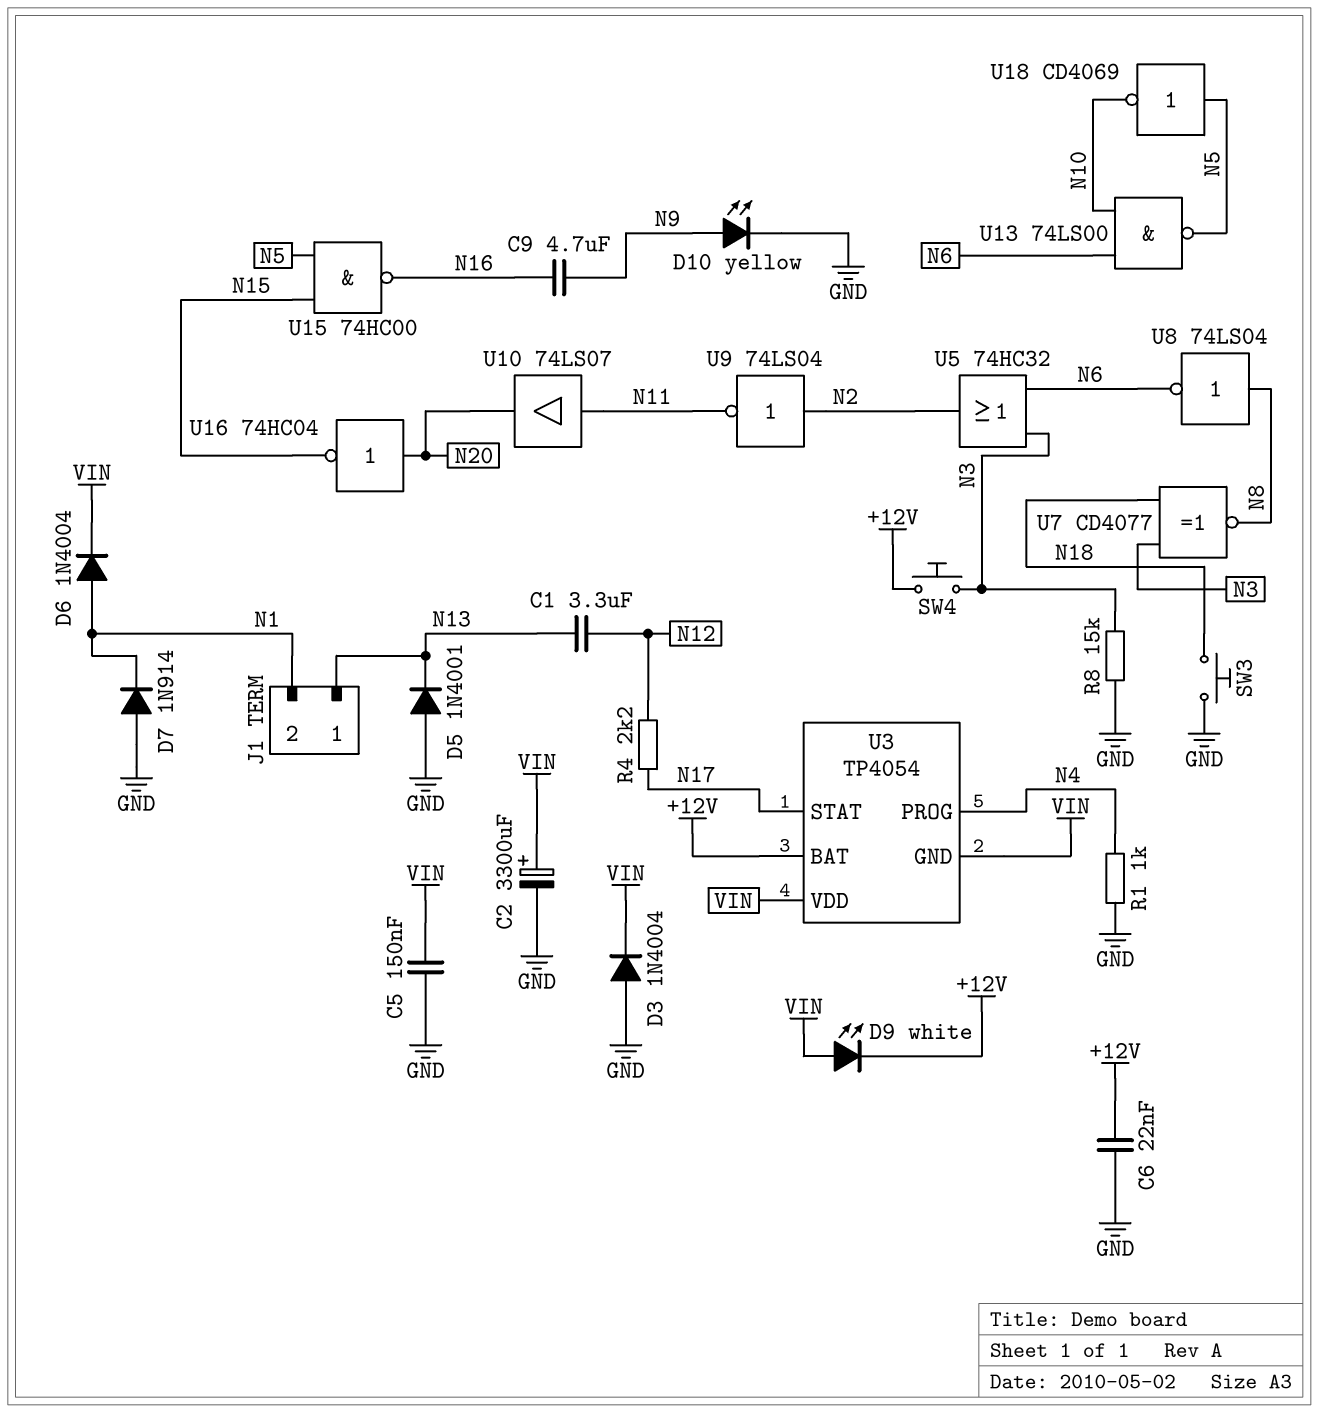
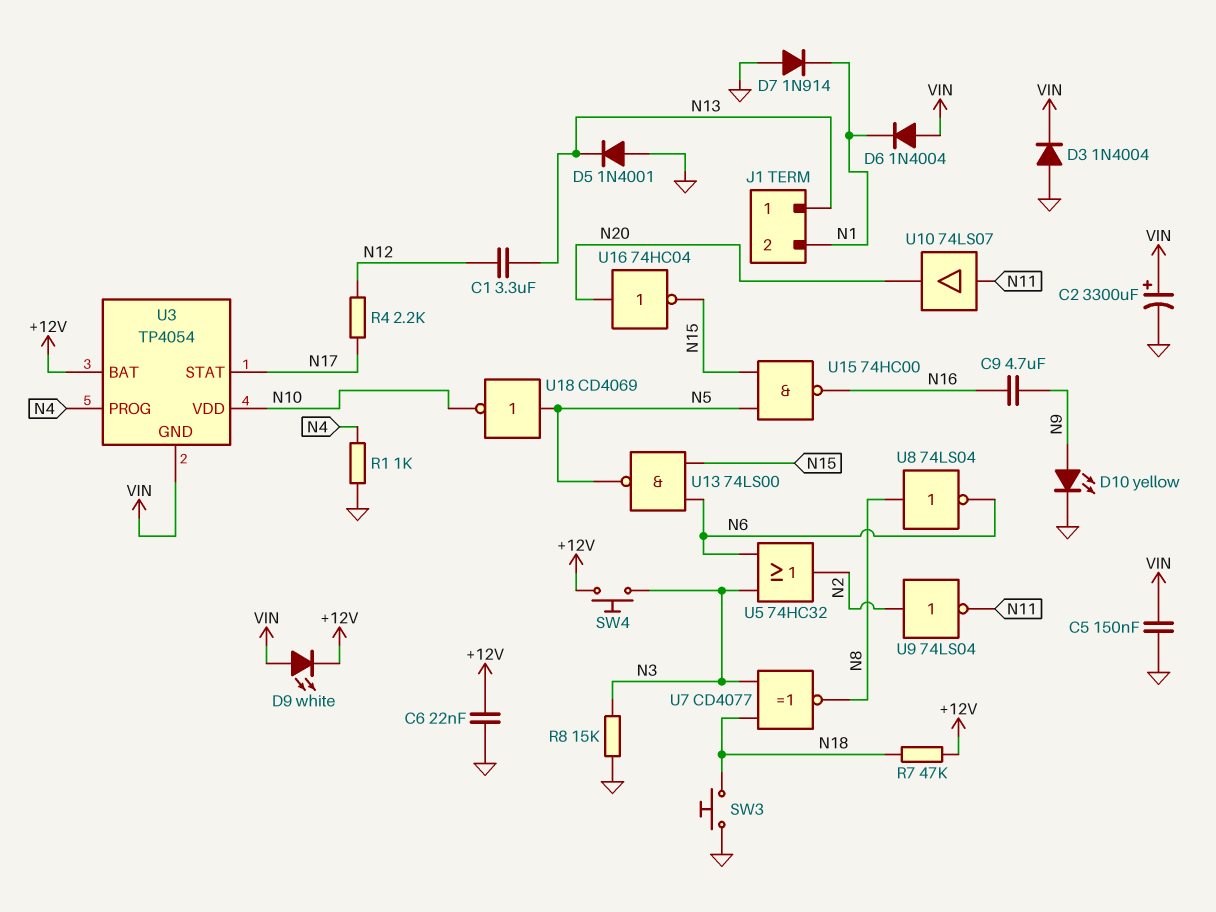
D6: diode 1N4004 (A N1, K VIN) -> diode 1N4004 (A VIN, K N1)
R7: none -> 47k (+12V, N18)
U3 pin VDD: VIN -> N10
U13: NAND 74LS00 (in N6, in N10, out N5) -> NAND 74LS00 (in N6, in N15, out N5)

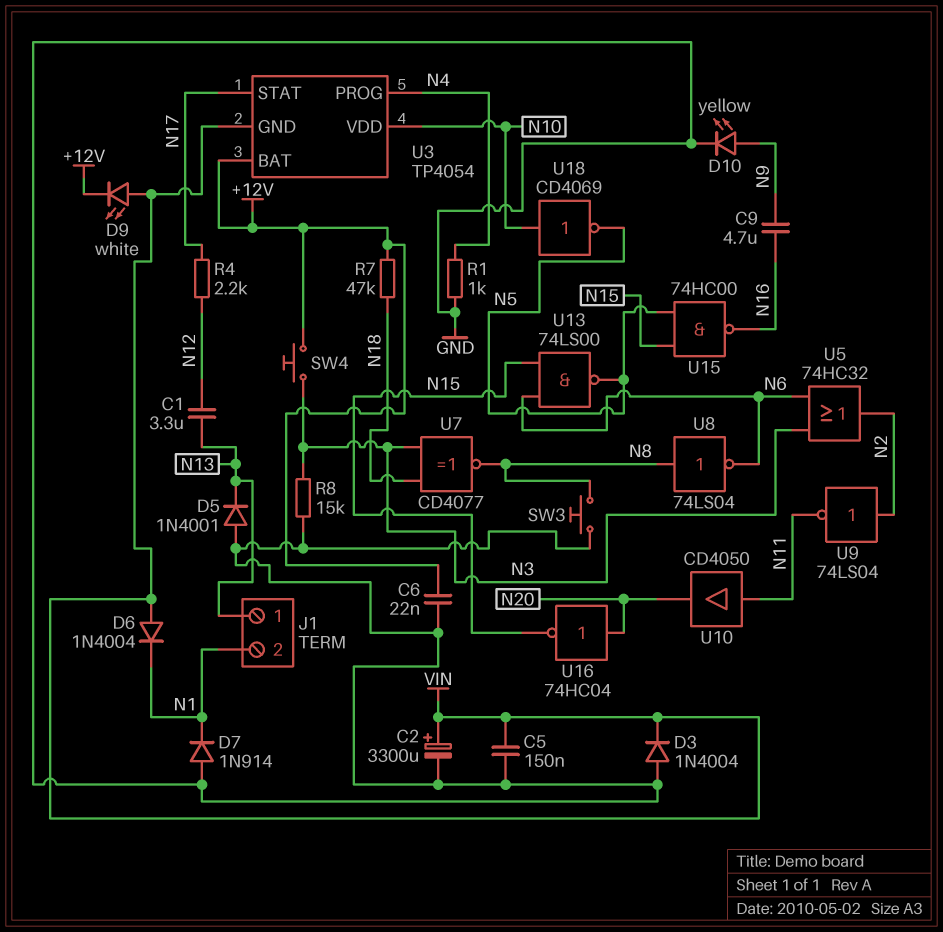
SW3: button (GND, N18) -> button (GND, N8)
U10: buffer 74LS07 (in N11, out N20) -> buffer CD4050 (in N11, out N20)
U18: NOT CD4069 (in N5, out N10) -> NOT CD4069 (in N10, out N5)

